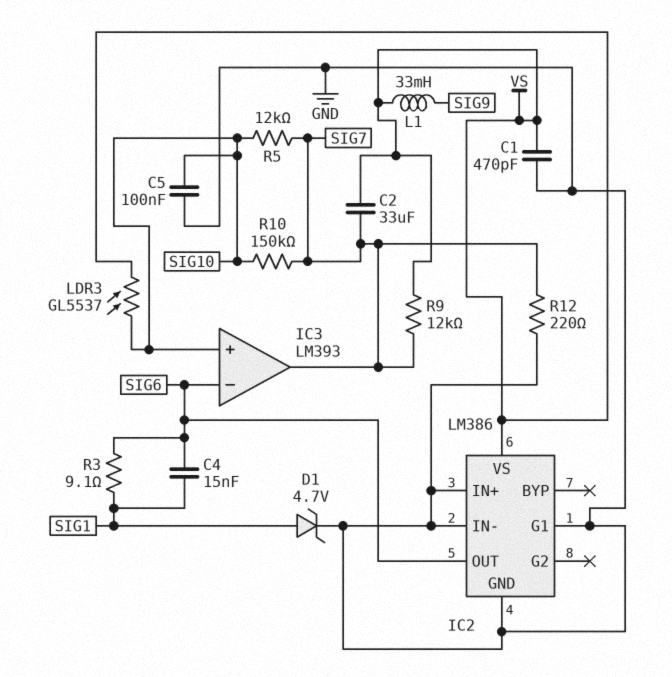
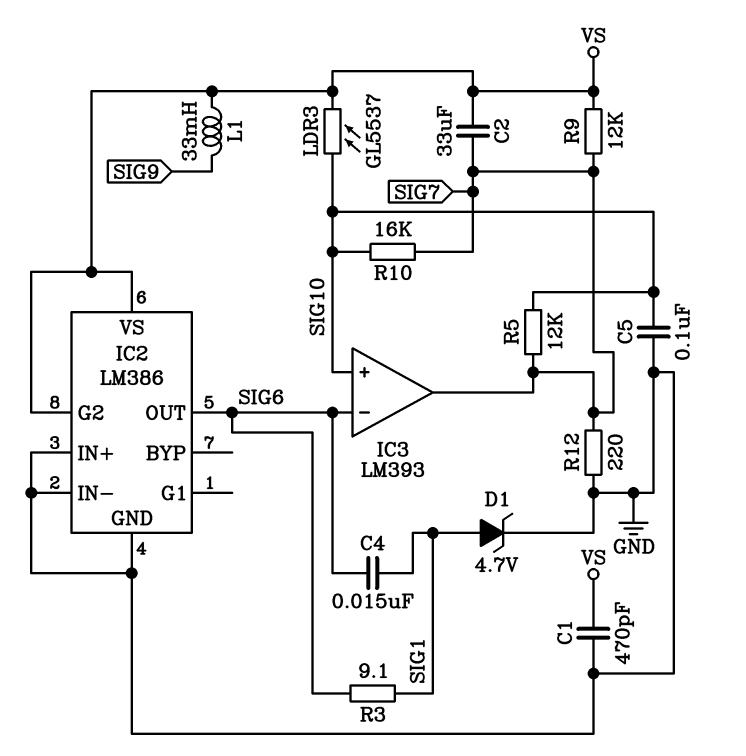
IC2 pin G1: GND -> none
IC2 pin G2: none -> VS
R10: 150k (SIG7, SIG10) -> 16k (SIG7, SIG10)

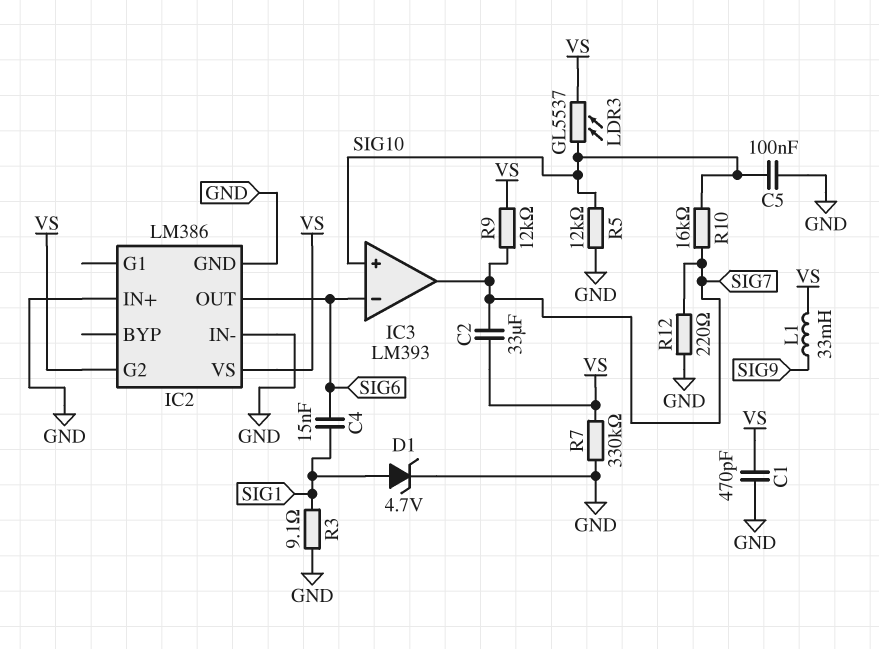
R3: 9.1 (SIG1, SIG6) -> 9.1 (GND, SIG1)
R5: 12k (SIG7, SIG10) -> 12k (GND, SIG10)
R7: none -> 330k (GND, VS)

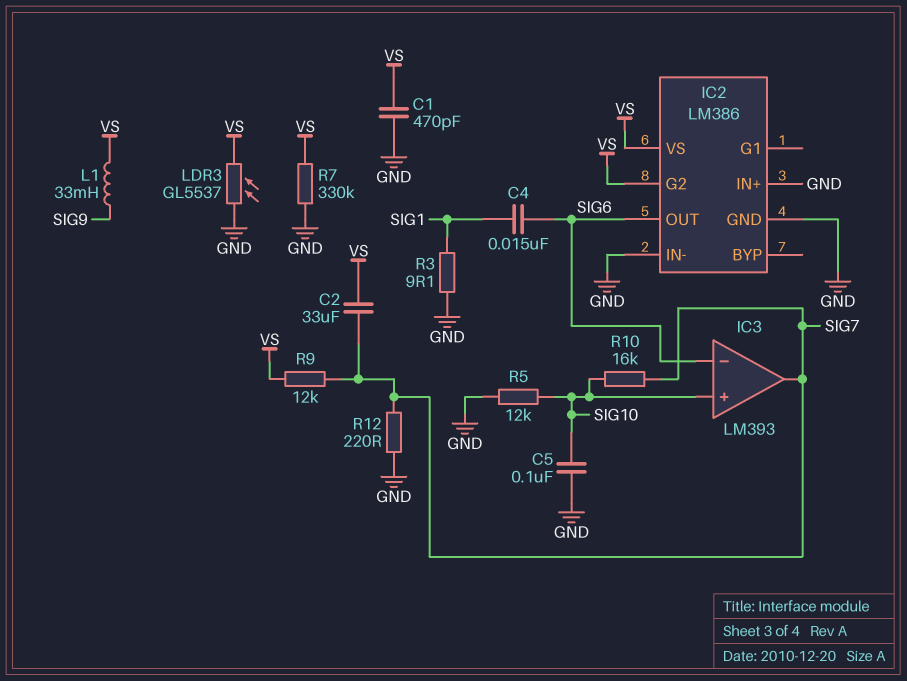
D1: zener 4.7V (A SIG1, K GND) -> none
LDR3: GL5537 (SIG10, VS) -> GL5537 (GND, VS)

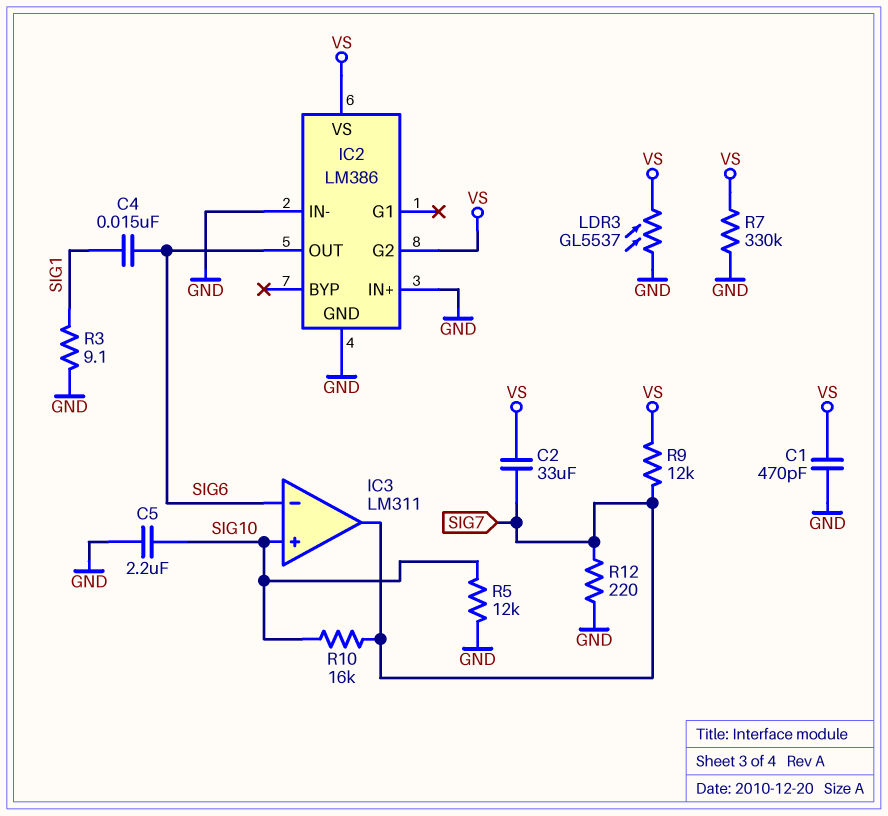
C5: 100nF (GND, SIG10) -> 2.2uF (GND, SIG10)
IC3: LM393 -> LM311
L1: 33mH (SIG9, VS) -> none

